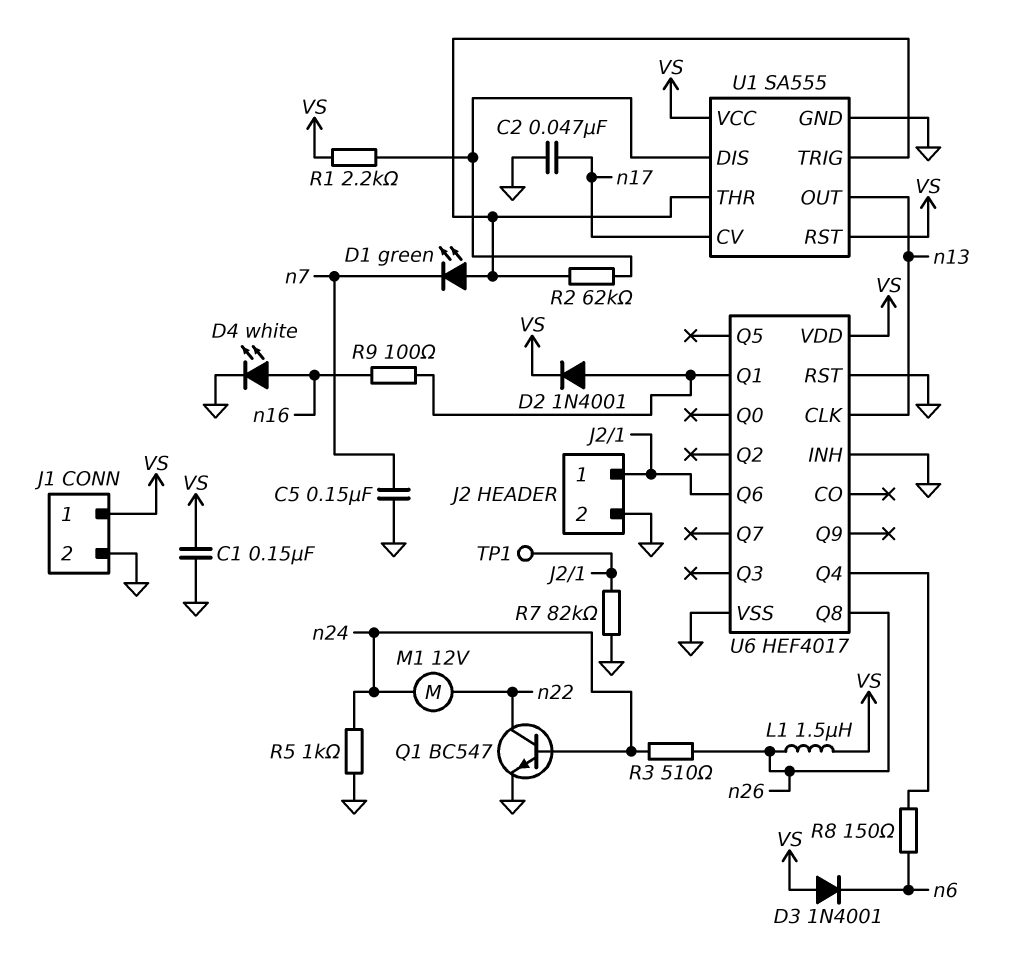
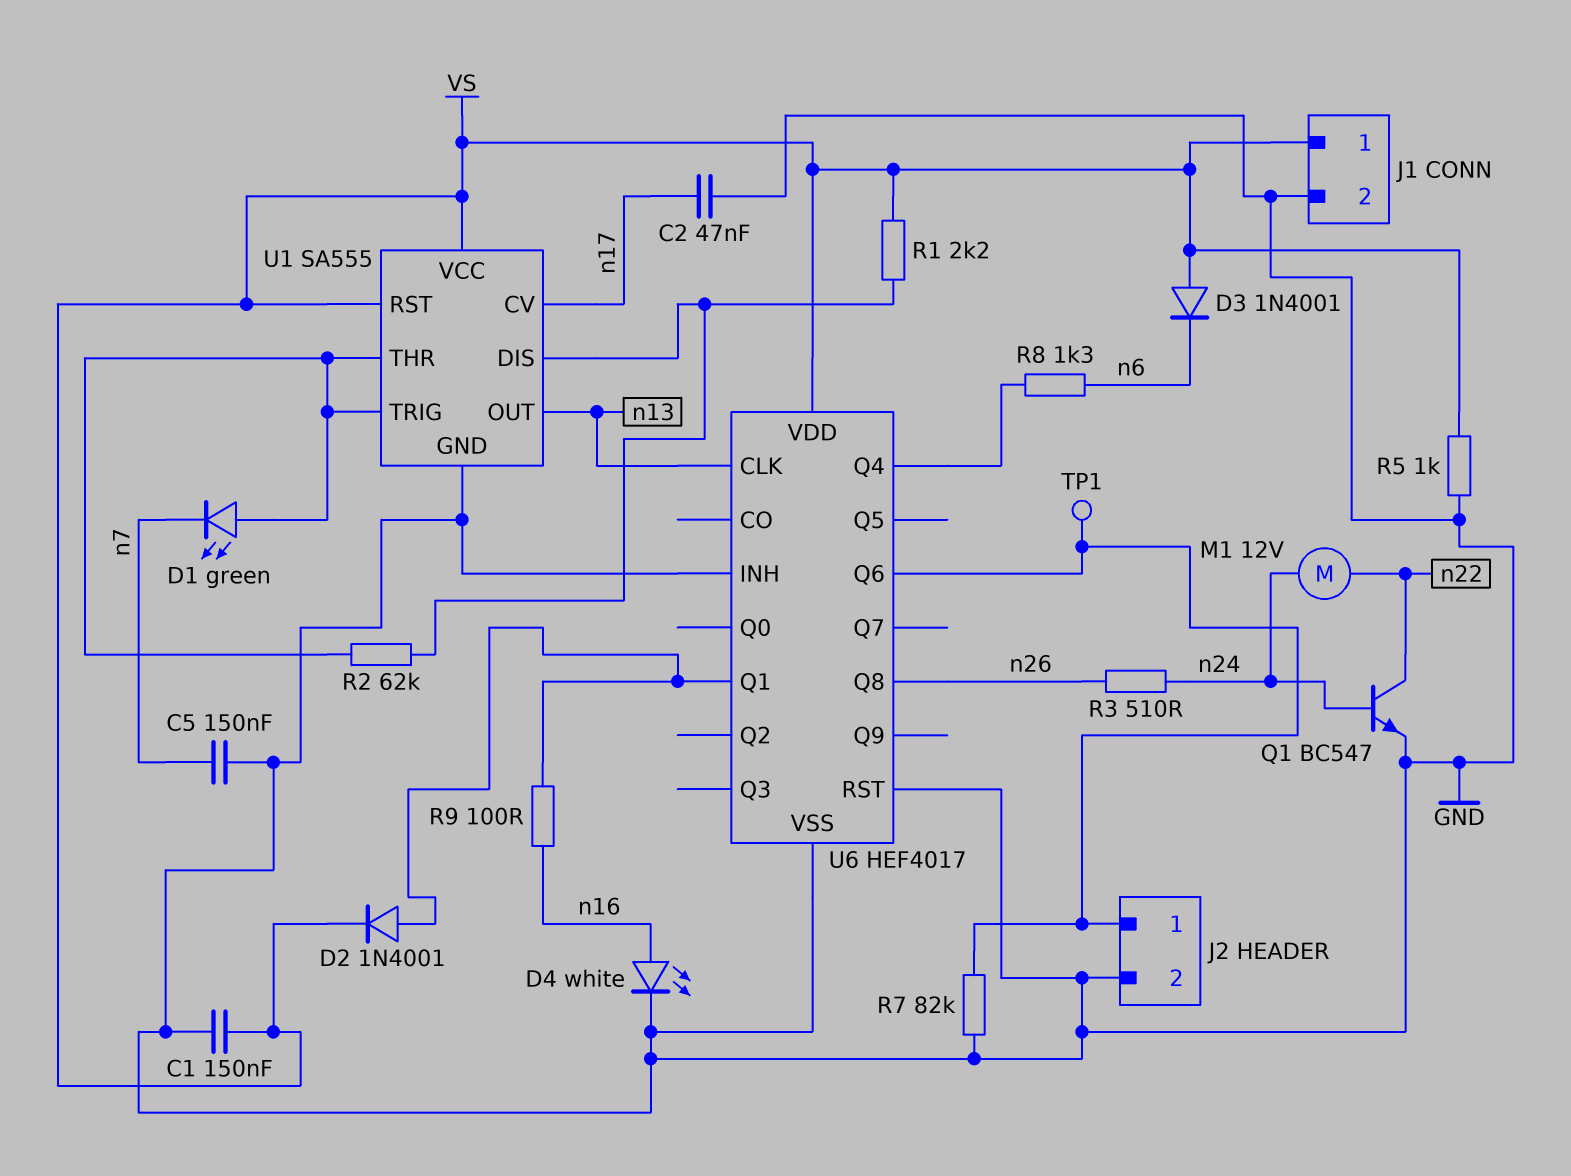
L1: 1.5uH (VS, n26) -> none
R5: 1k (GND, n24) -> 1k (GND, VS)
R8: 150 (U6/Q4, n6) -> 1.3k (U6/Q4, n6)

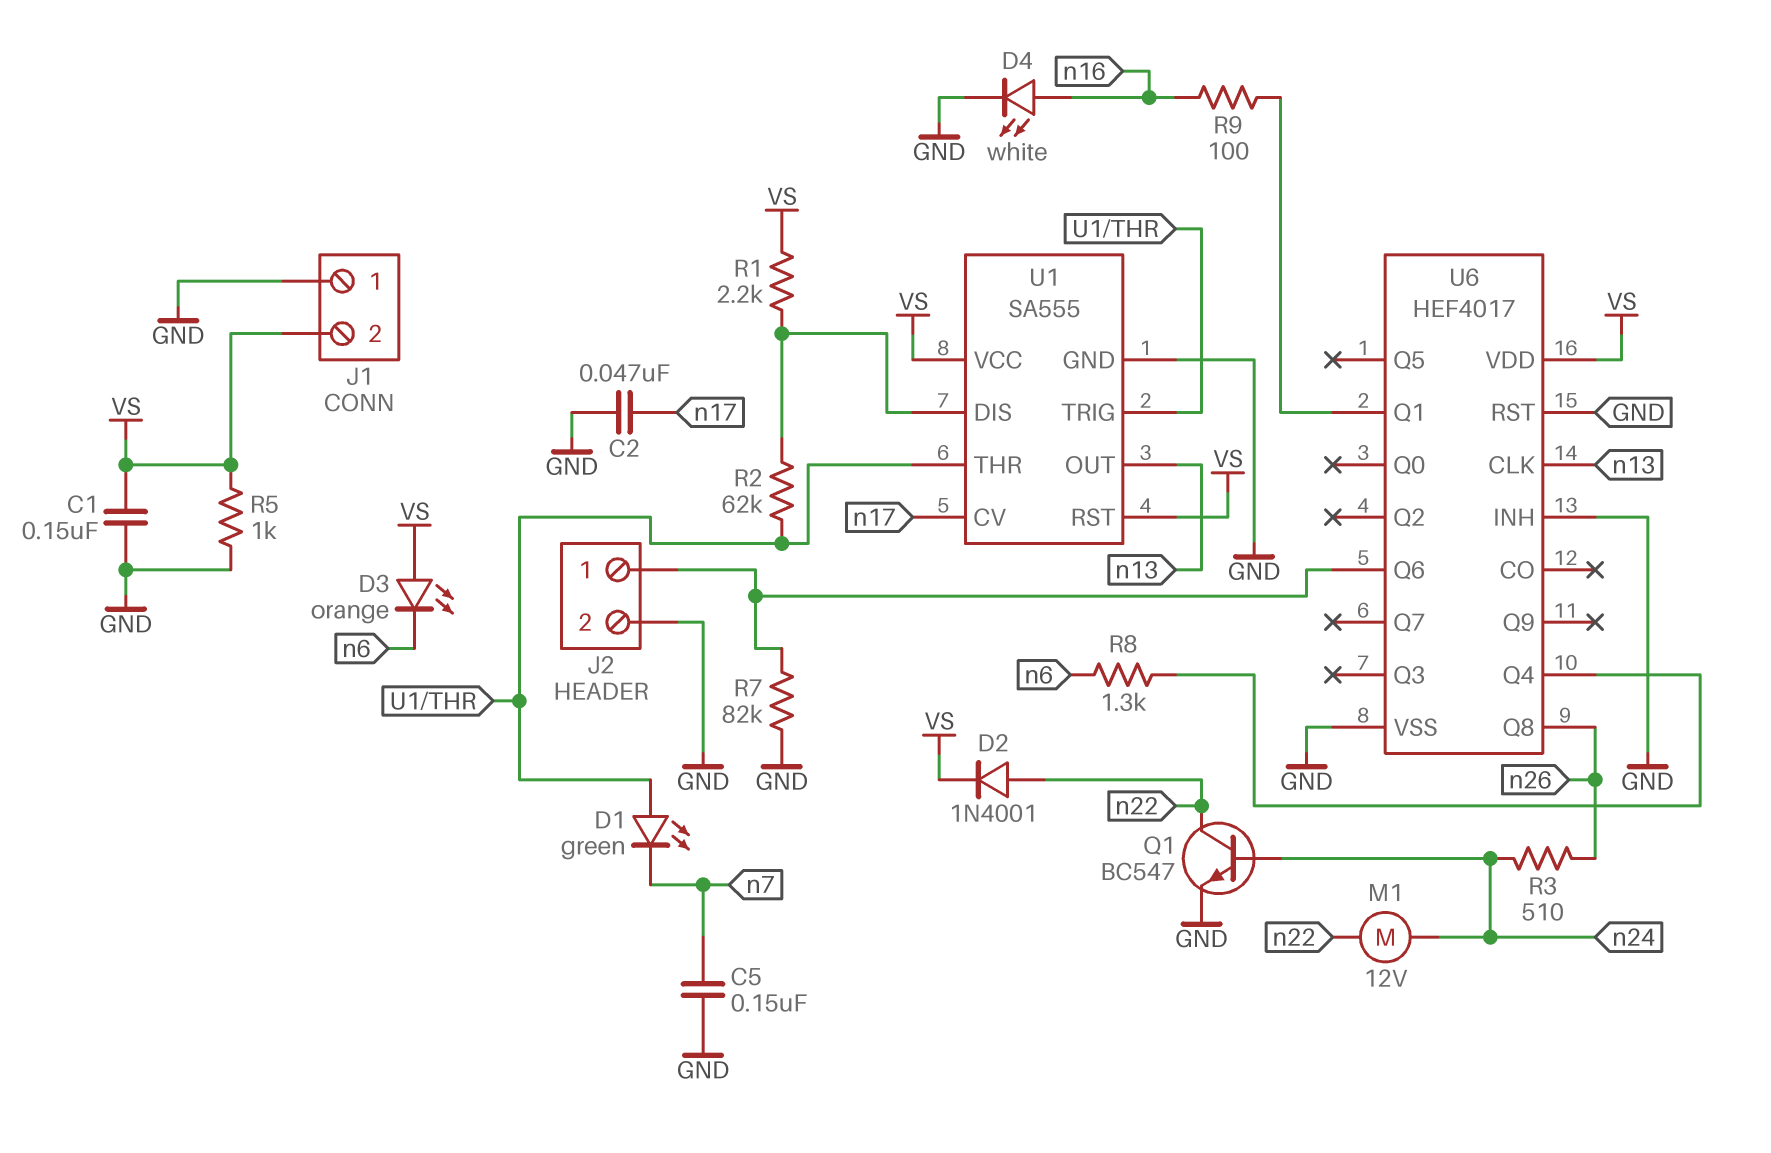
D2: diode 1N4001 (A U6/Q1, K VS) -> diode 1N4001 (A n22, K VS)
D3: diode 1N4001 (A VS, K n6) -> LED orange (A VS, K n6)
J1 pin 1: VS -> GND
J1 pin 2: GND -> VS
TP1: test point (J2/1) -> none

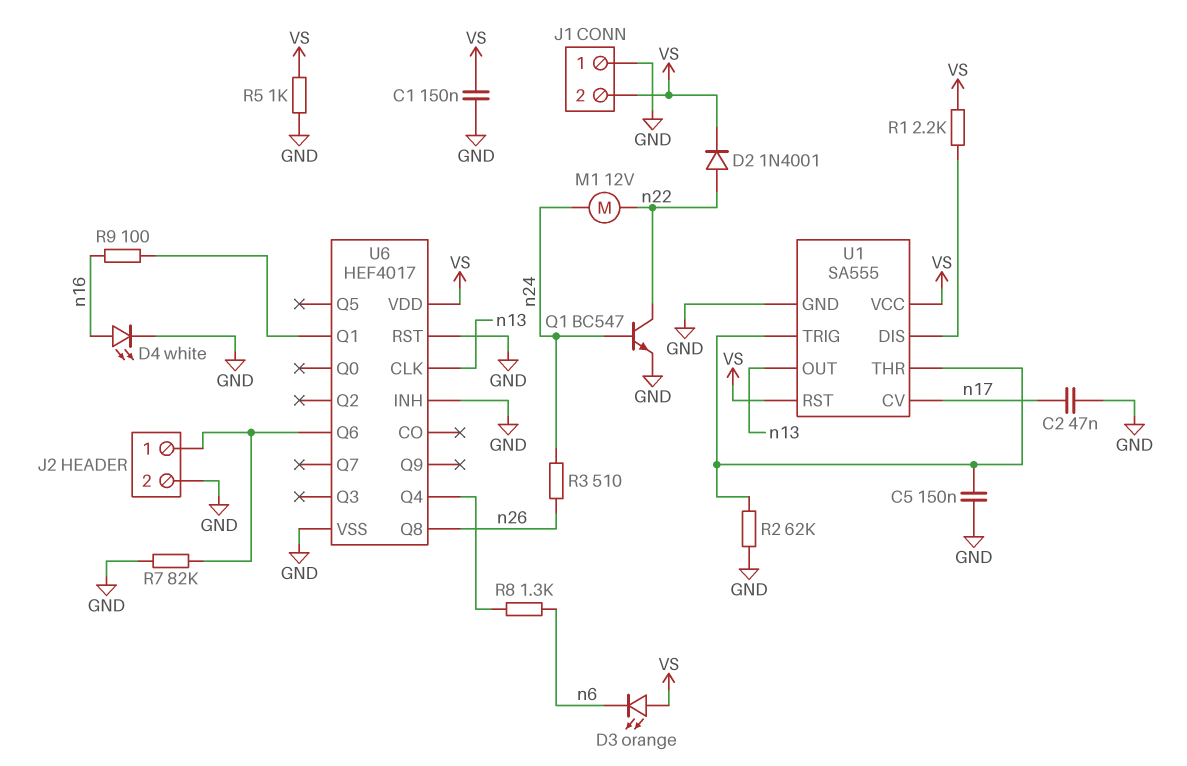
C5: 150nF (GND, n7) -> 150nF (GND, U1/THR)
D1: LED green (A U1/THR, K n7) -> none
R2: 62k (U1/DIS, U1/THR) -> 62k (GND, U1/THR)

